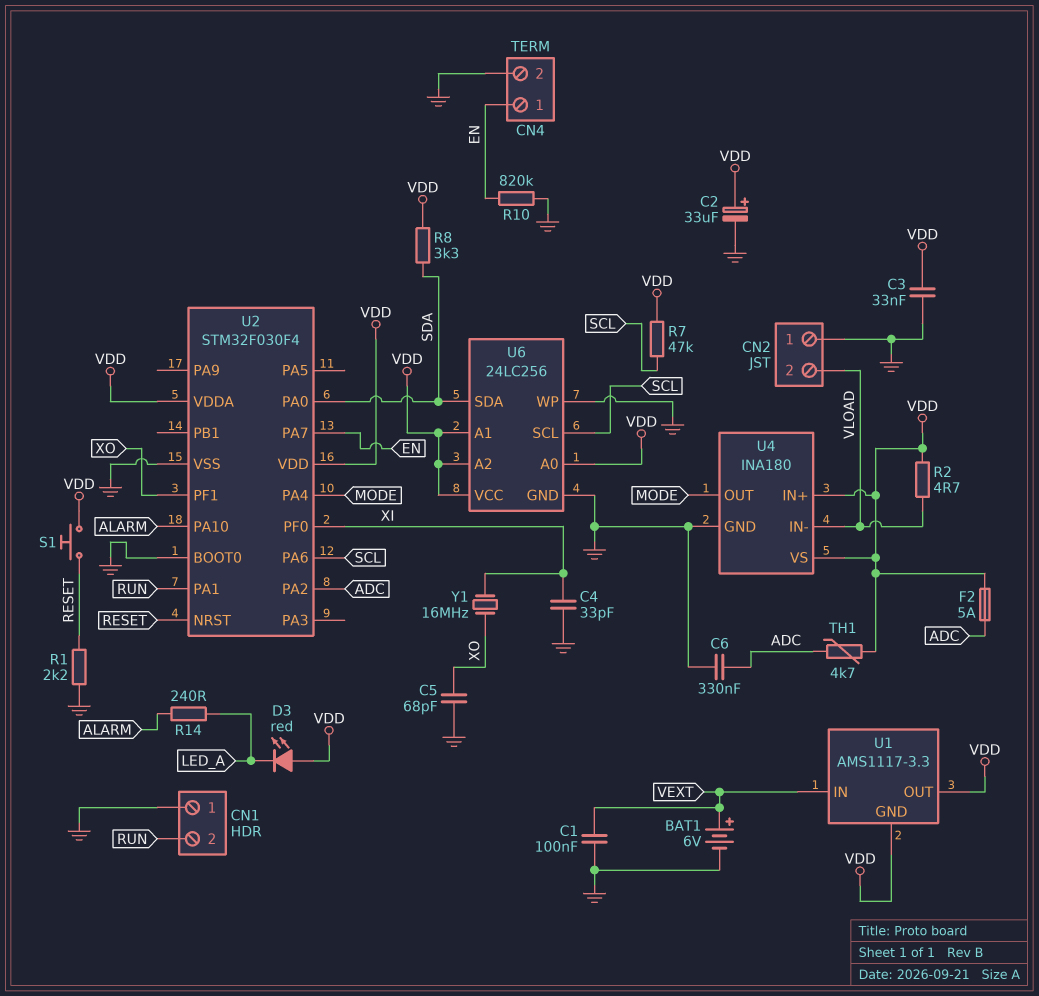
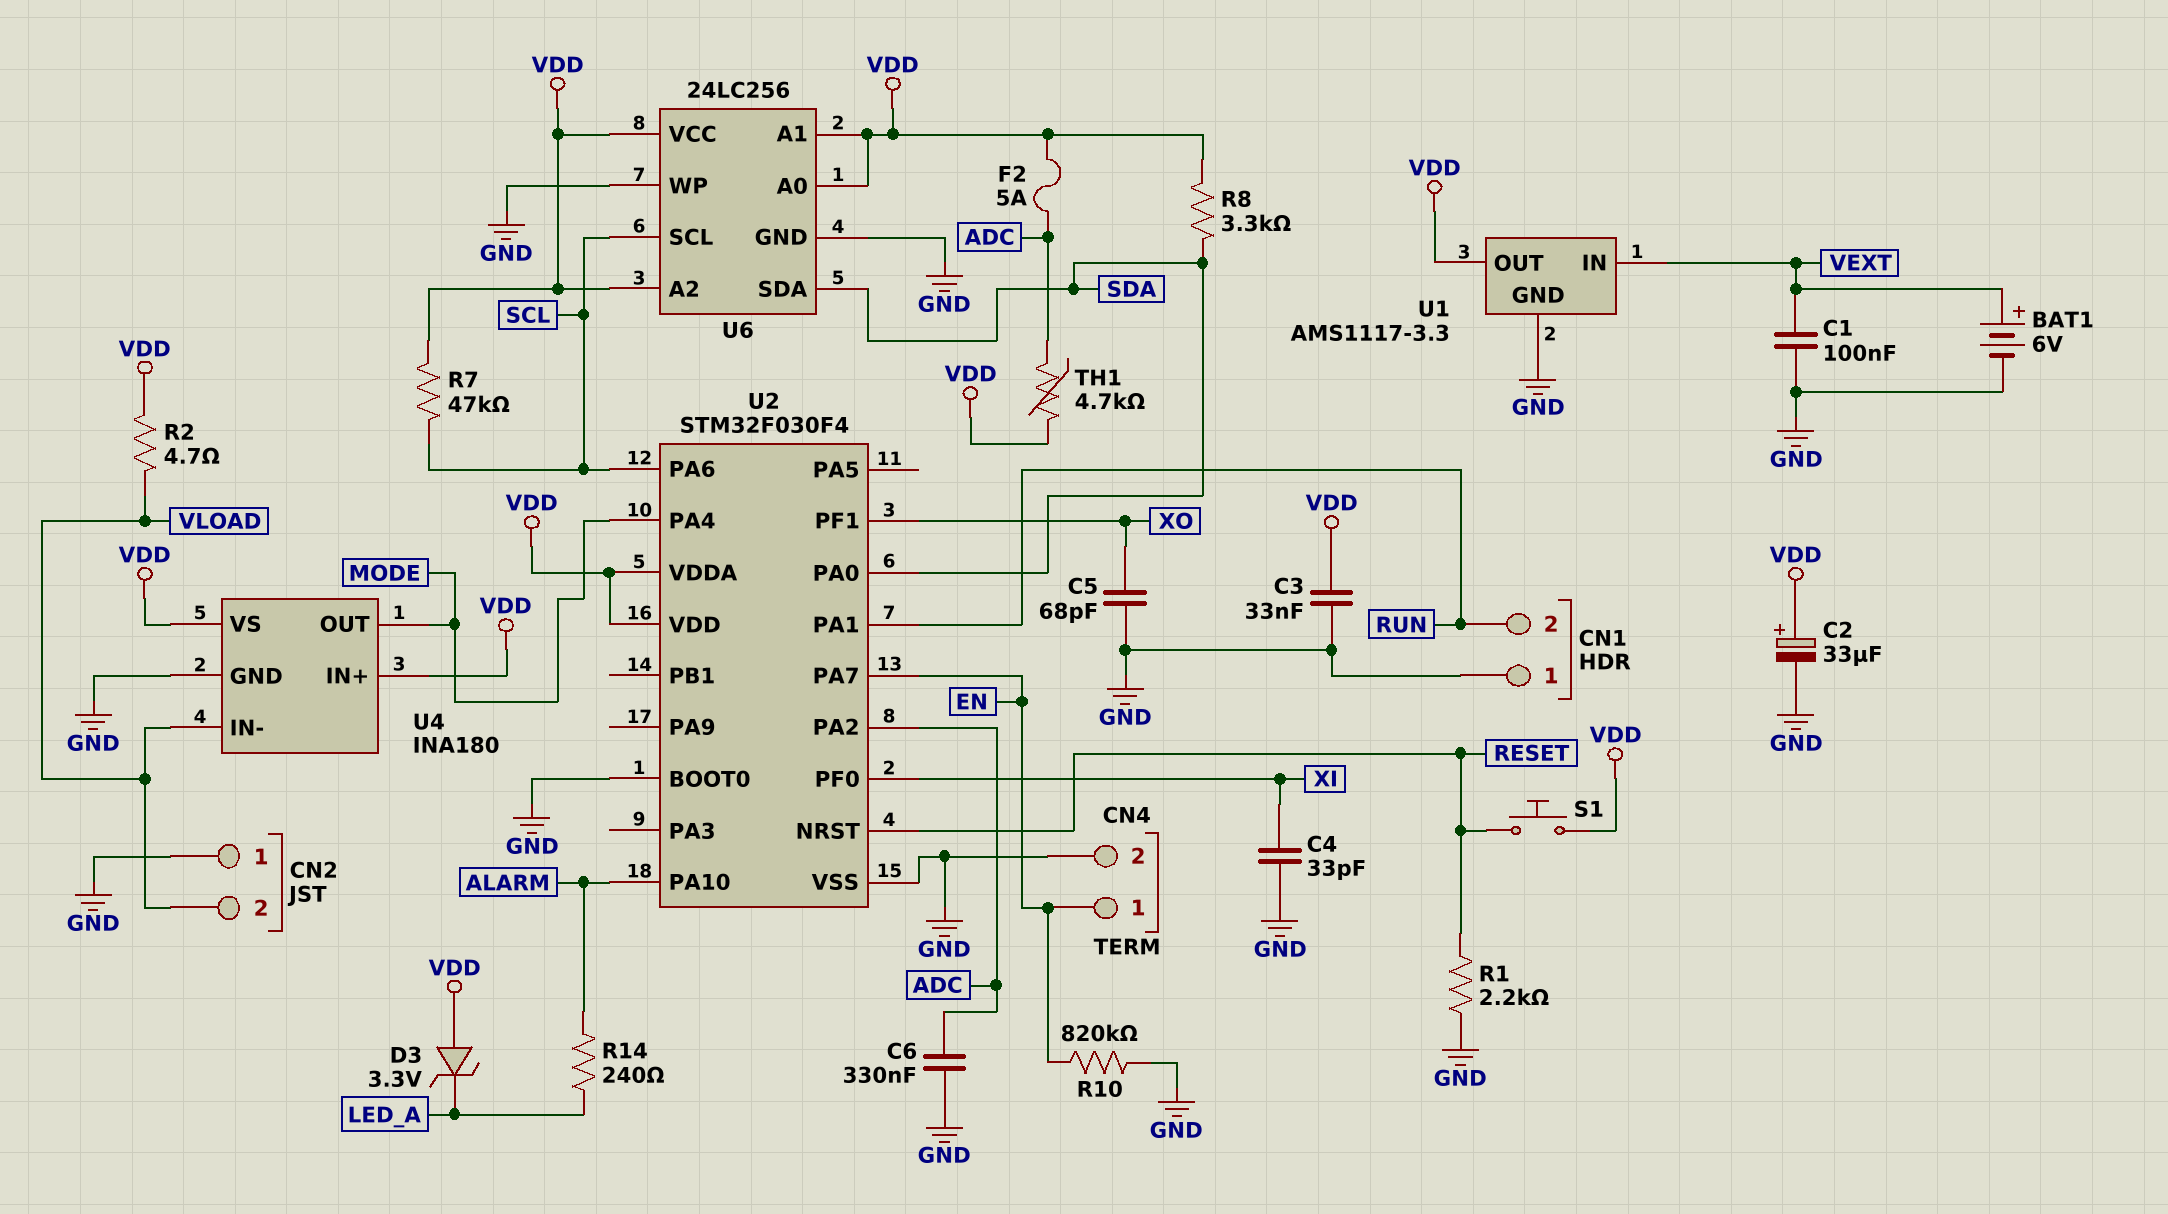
D3: LED red (A VDD, K LED_A) -> zener 3.3V (A VDD, K LED_A)
U1 pin GND: VDD -> GND
Y1: 16MHz (XI, XO) -> none

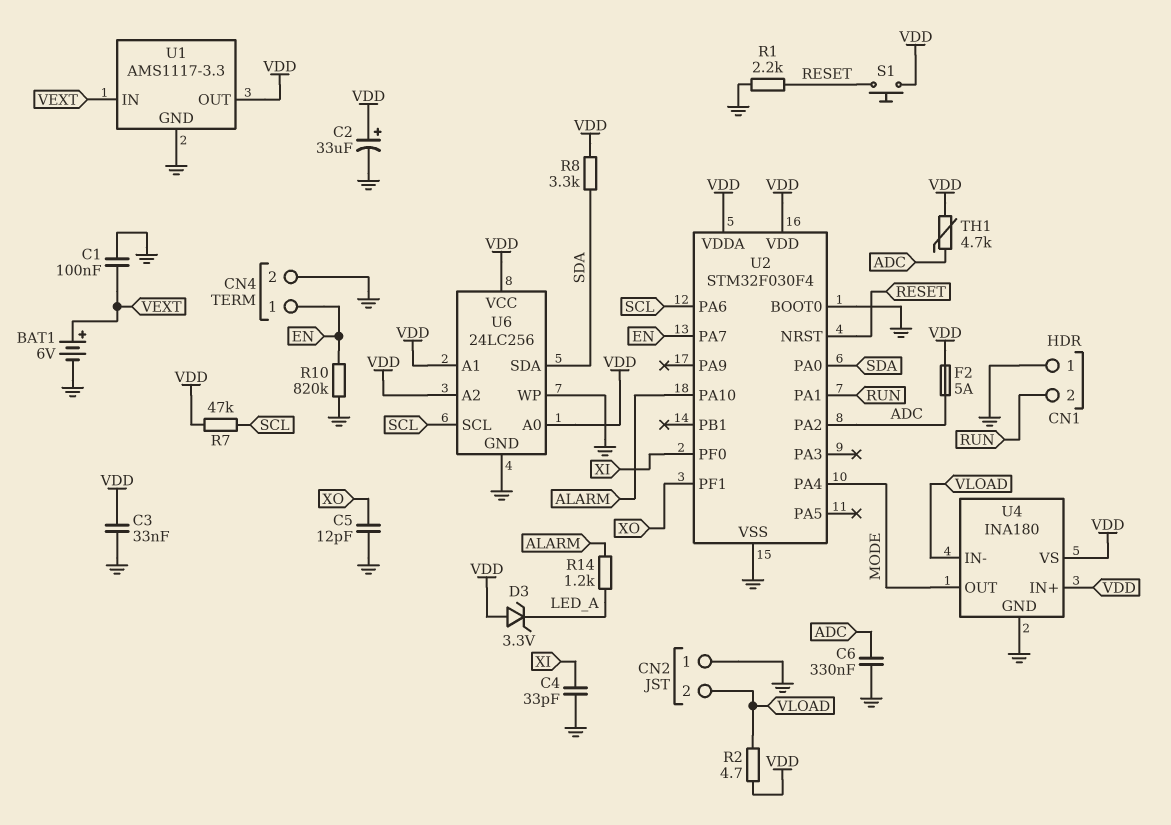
C5: 68pF (GND, XO) -> 12pF (GND, XO)
R14: 240 (ALARM, LED_A) -> 1.2k (ALARM, LED_A)

